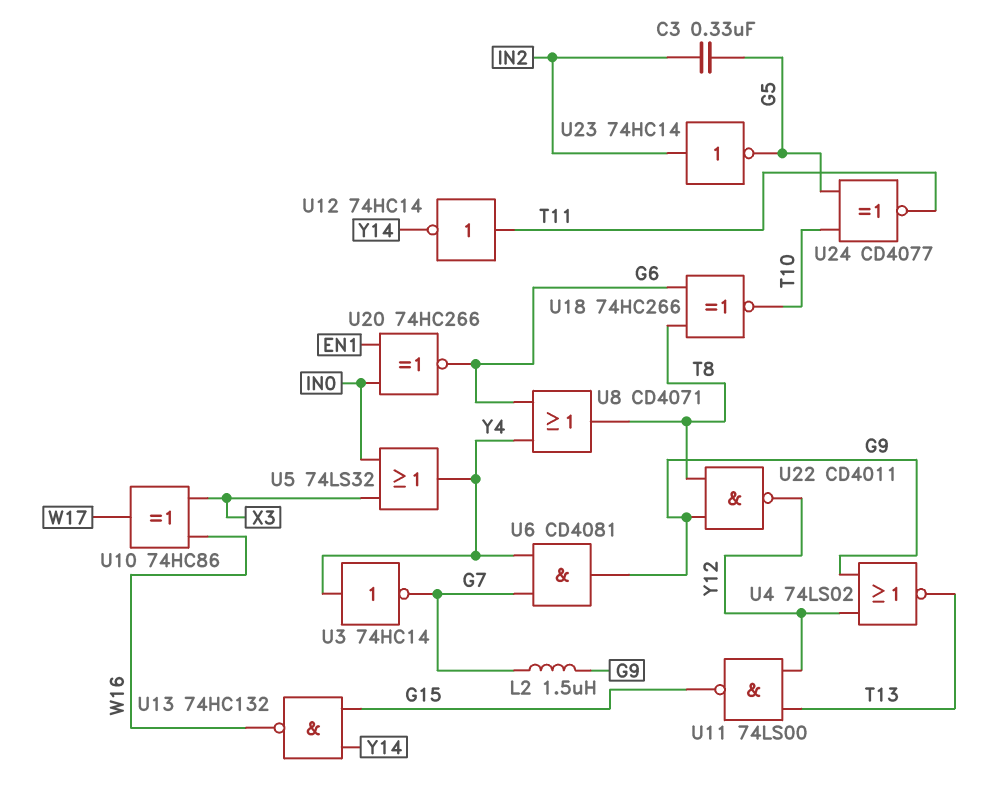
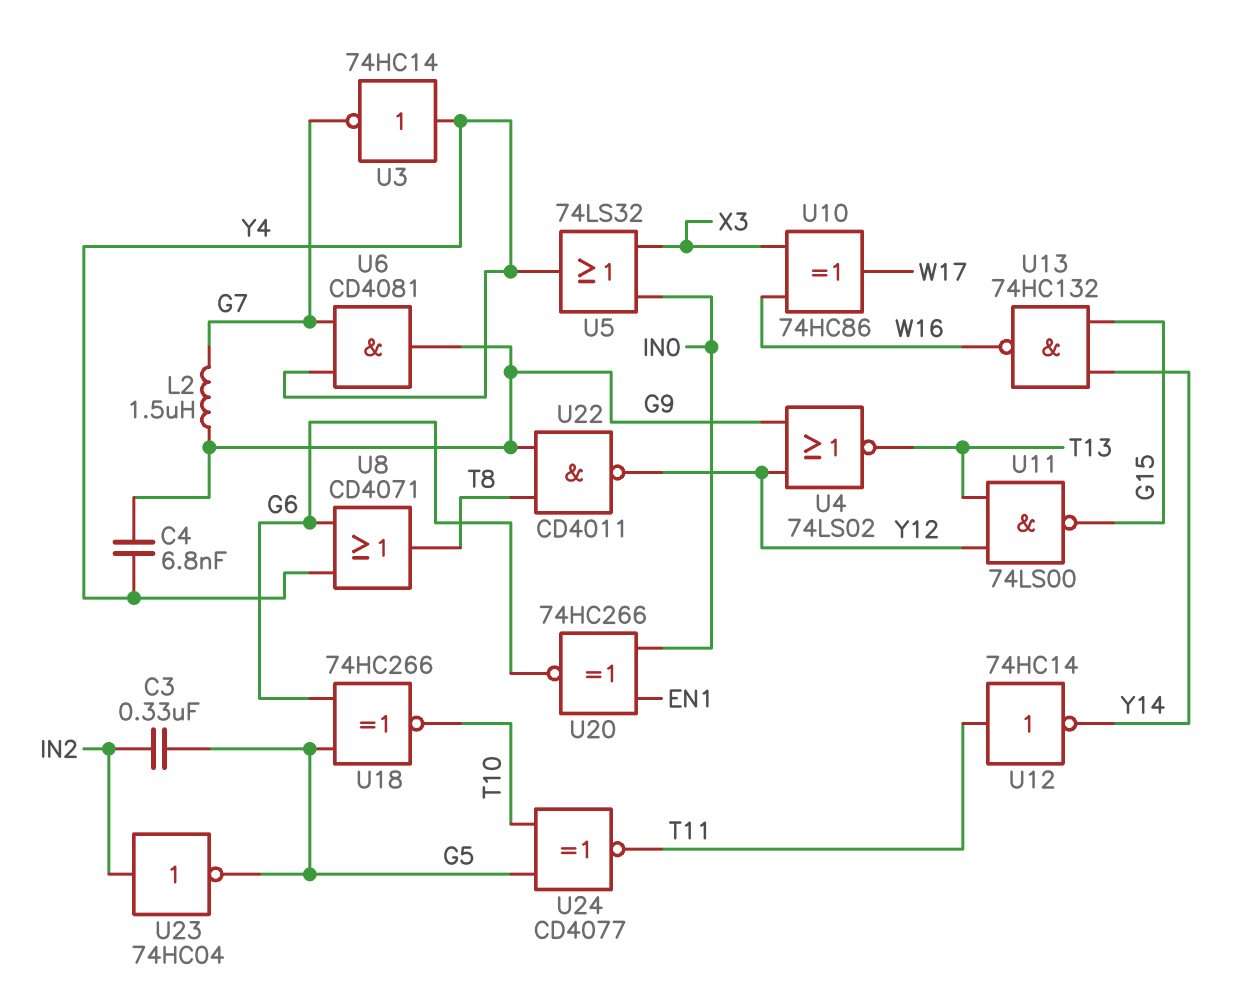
C4: none -> 6.8nF (G9, Y4)
U18: XNOR 74HC266 (in G6, in T8, out T10) -> XNOR 74HC266 (in G5, in G6, out T10)
U23: NOT 74HC14 (in IN2, out G5) -> NOT 74HC04 (in IN2, out G5)

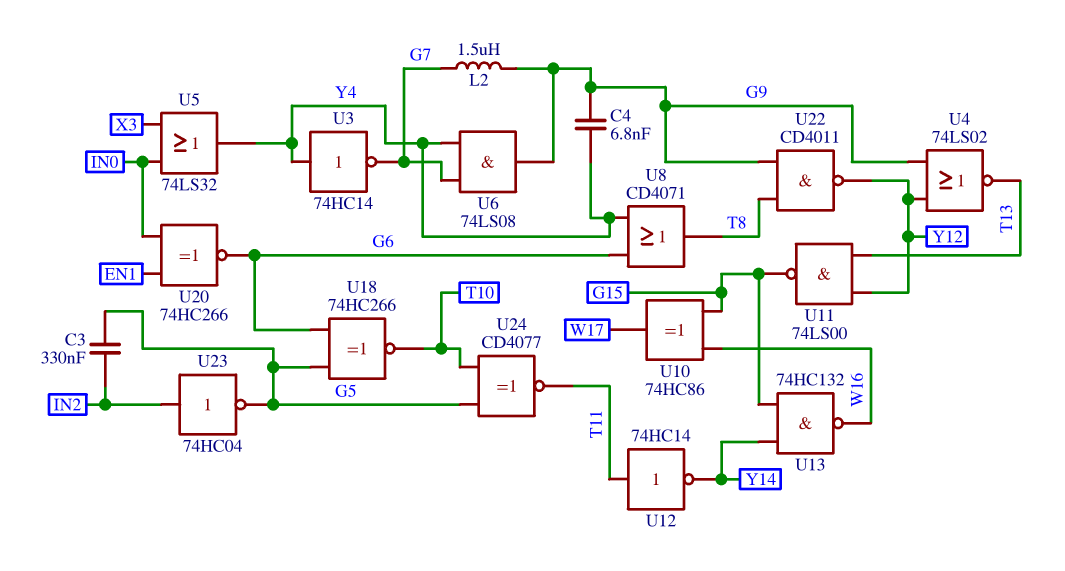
U6: AND CD4081 (in G7, in Y4, out G9) -> AND 74LS08 (in G7, in Y4, out G9)
U10: XOR 74HC86 (in W16, in X3, out W17) -> XOR 74HC86 (in G15, in W16, out W17)

